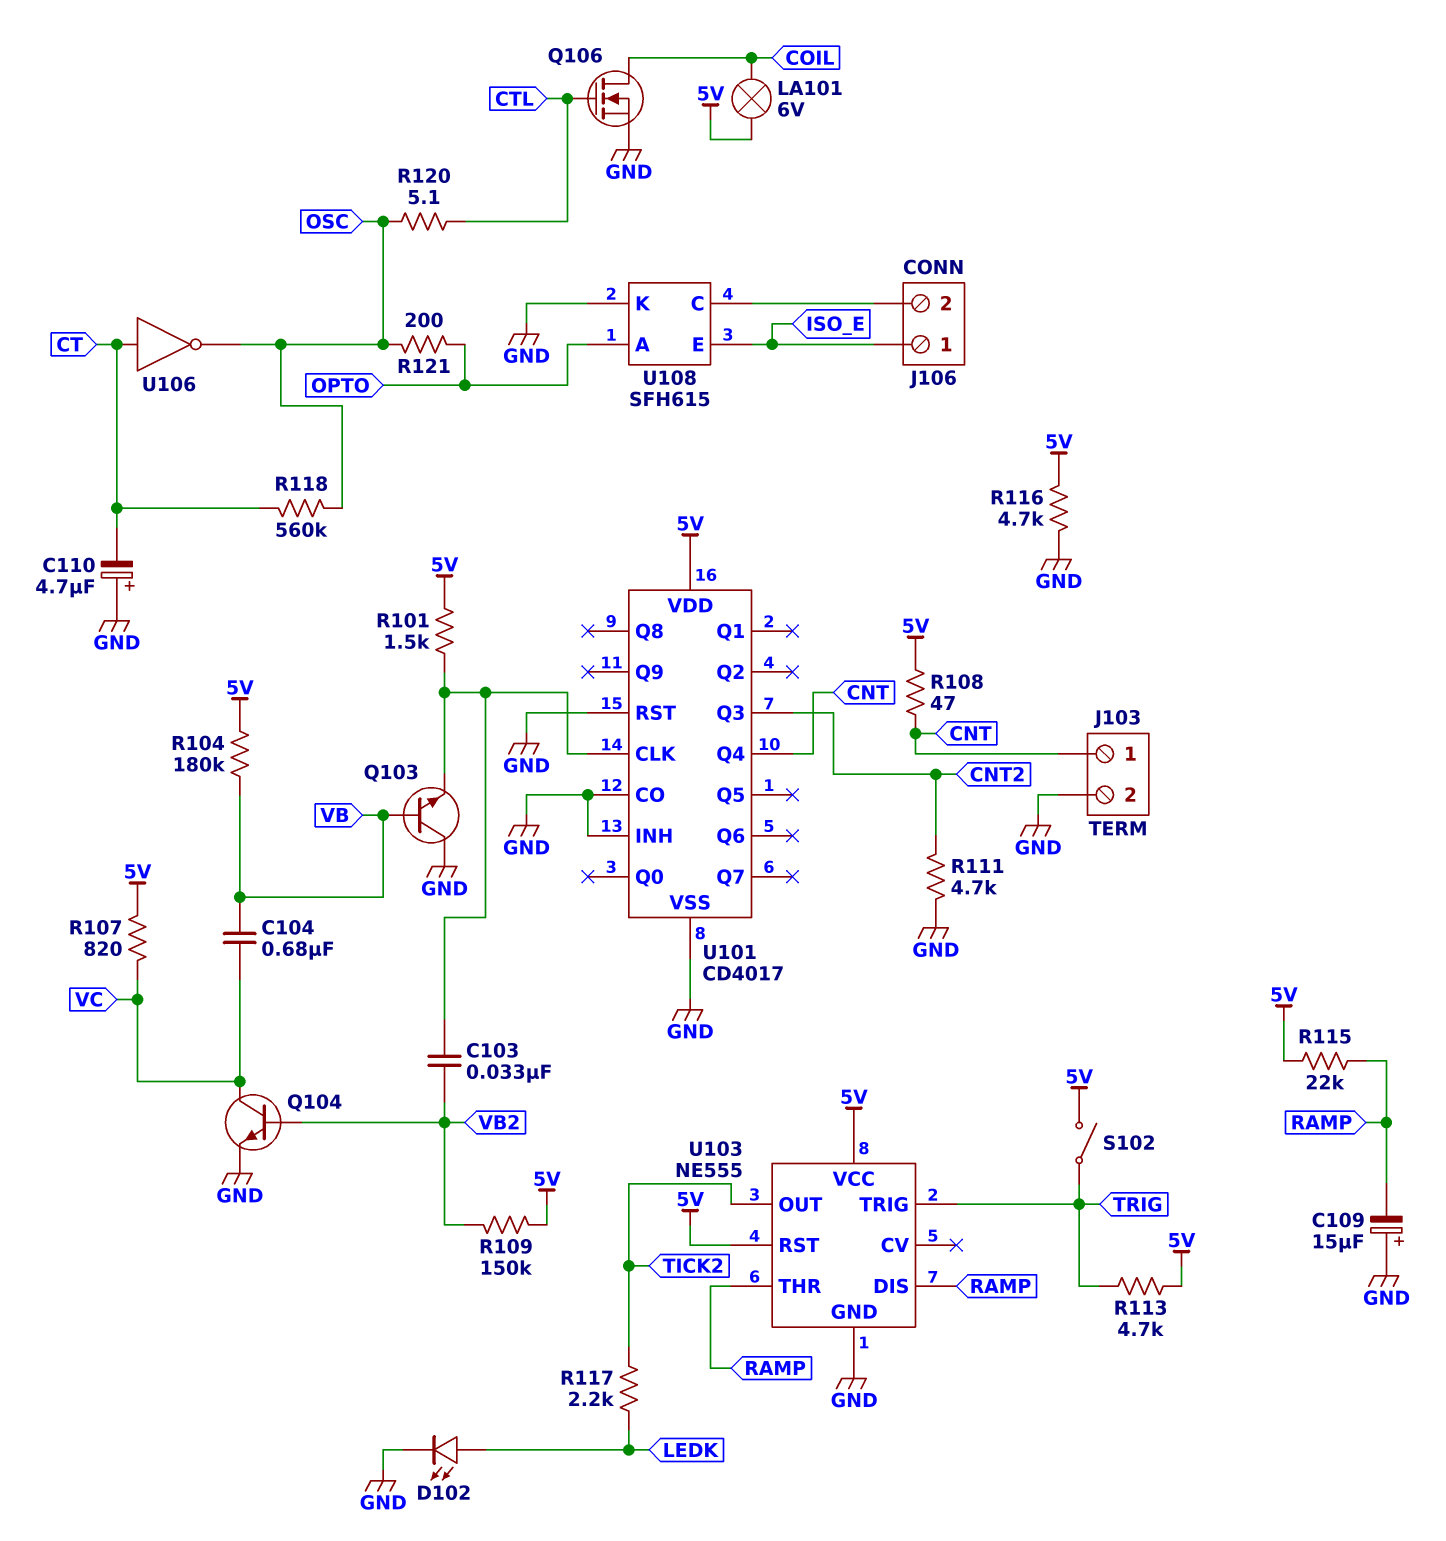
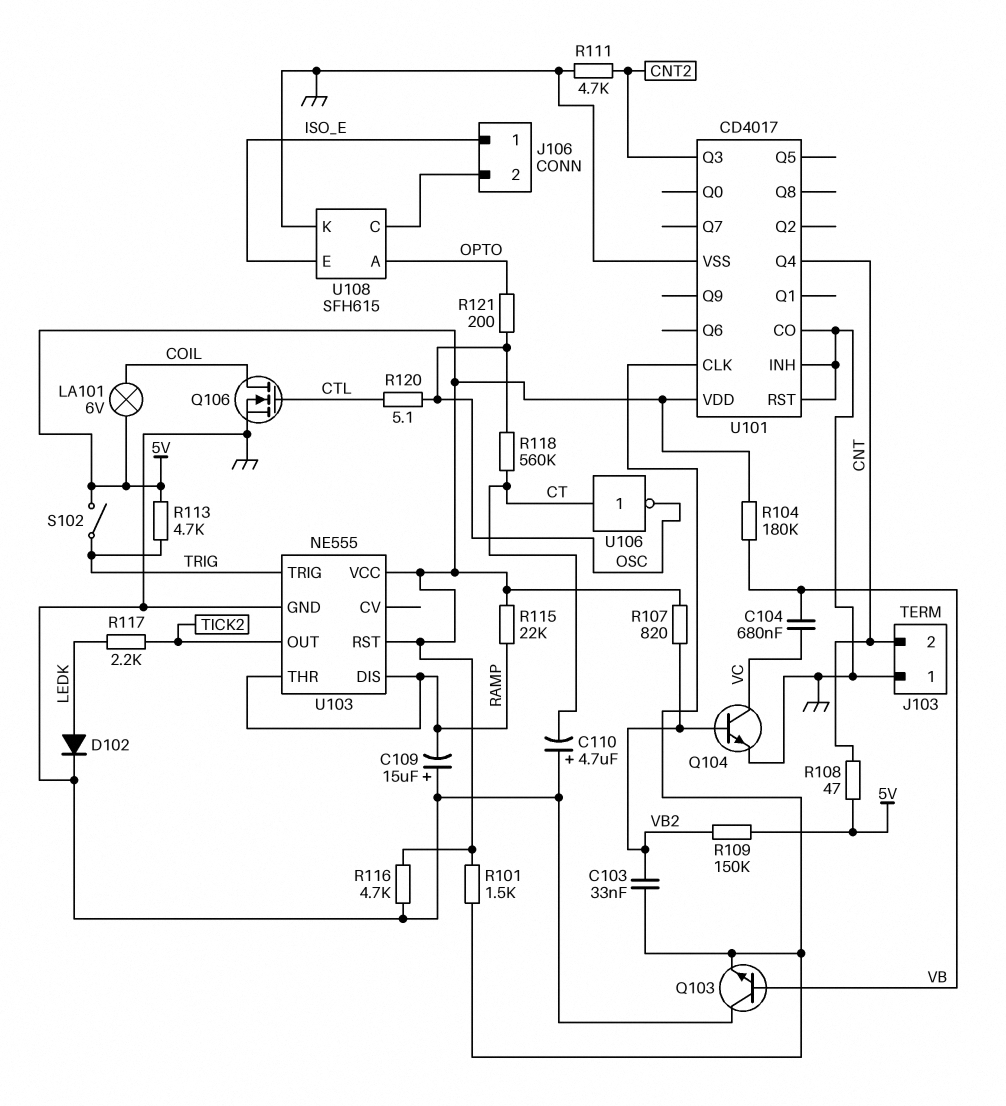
D102: LED (A LEDK, K GND) -> diode (A LEDK, K GND)
J103 pin 1: CNT -> GND
J103 pin 2: GND -> CNT
R107: 820 (5V, VC) -> 820 (5V, VB2)

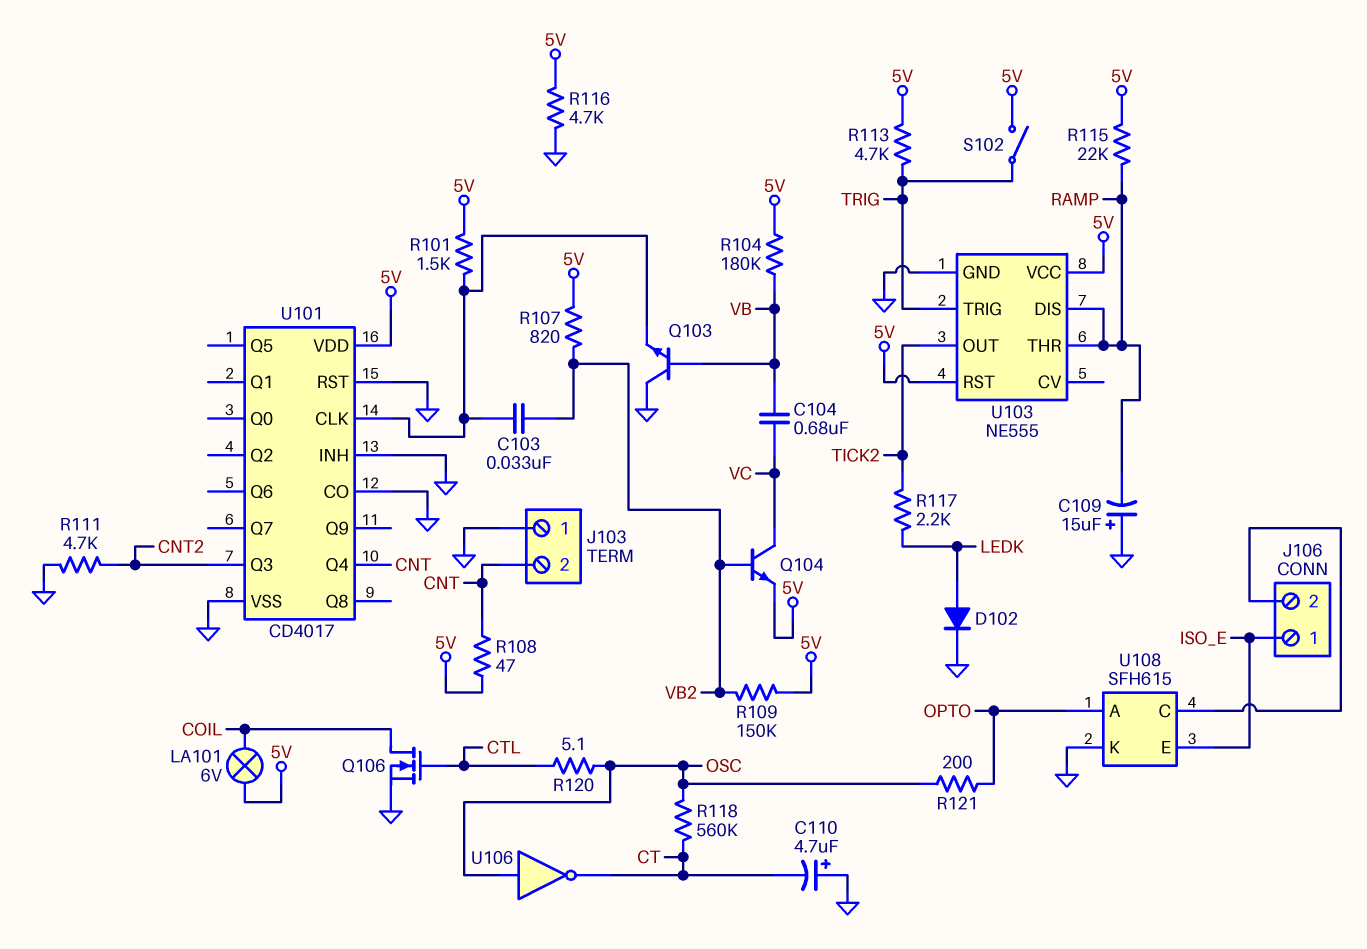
Q104: NPN (B VB2, C VC, E GND) -> NPN (B VB2, C VC, E 5V)
U106: NOT (in CT, out OSC) -> NOT (in OSC, out CT)

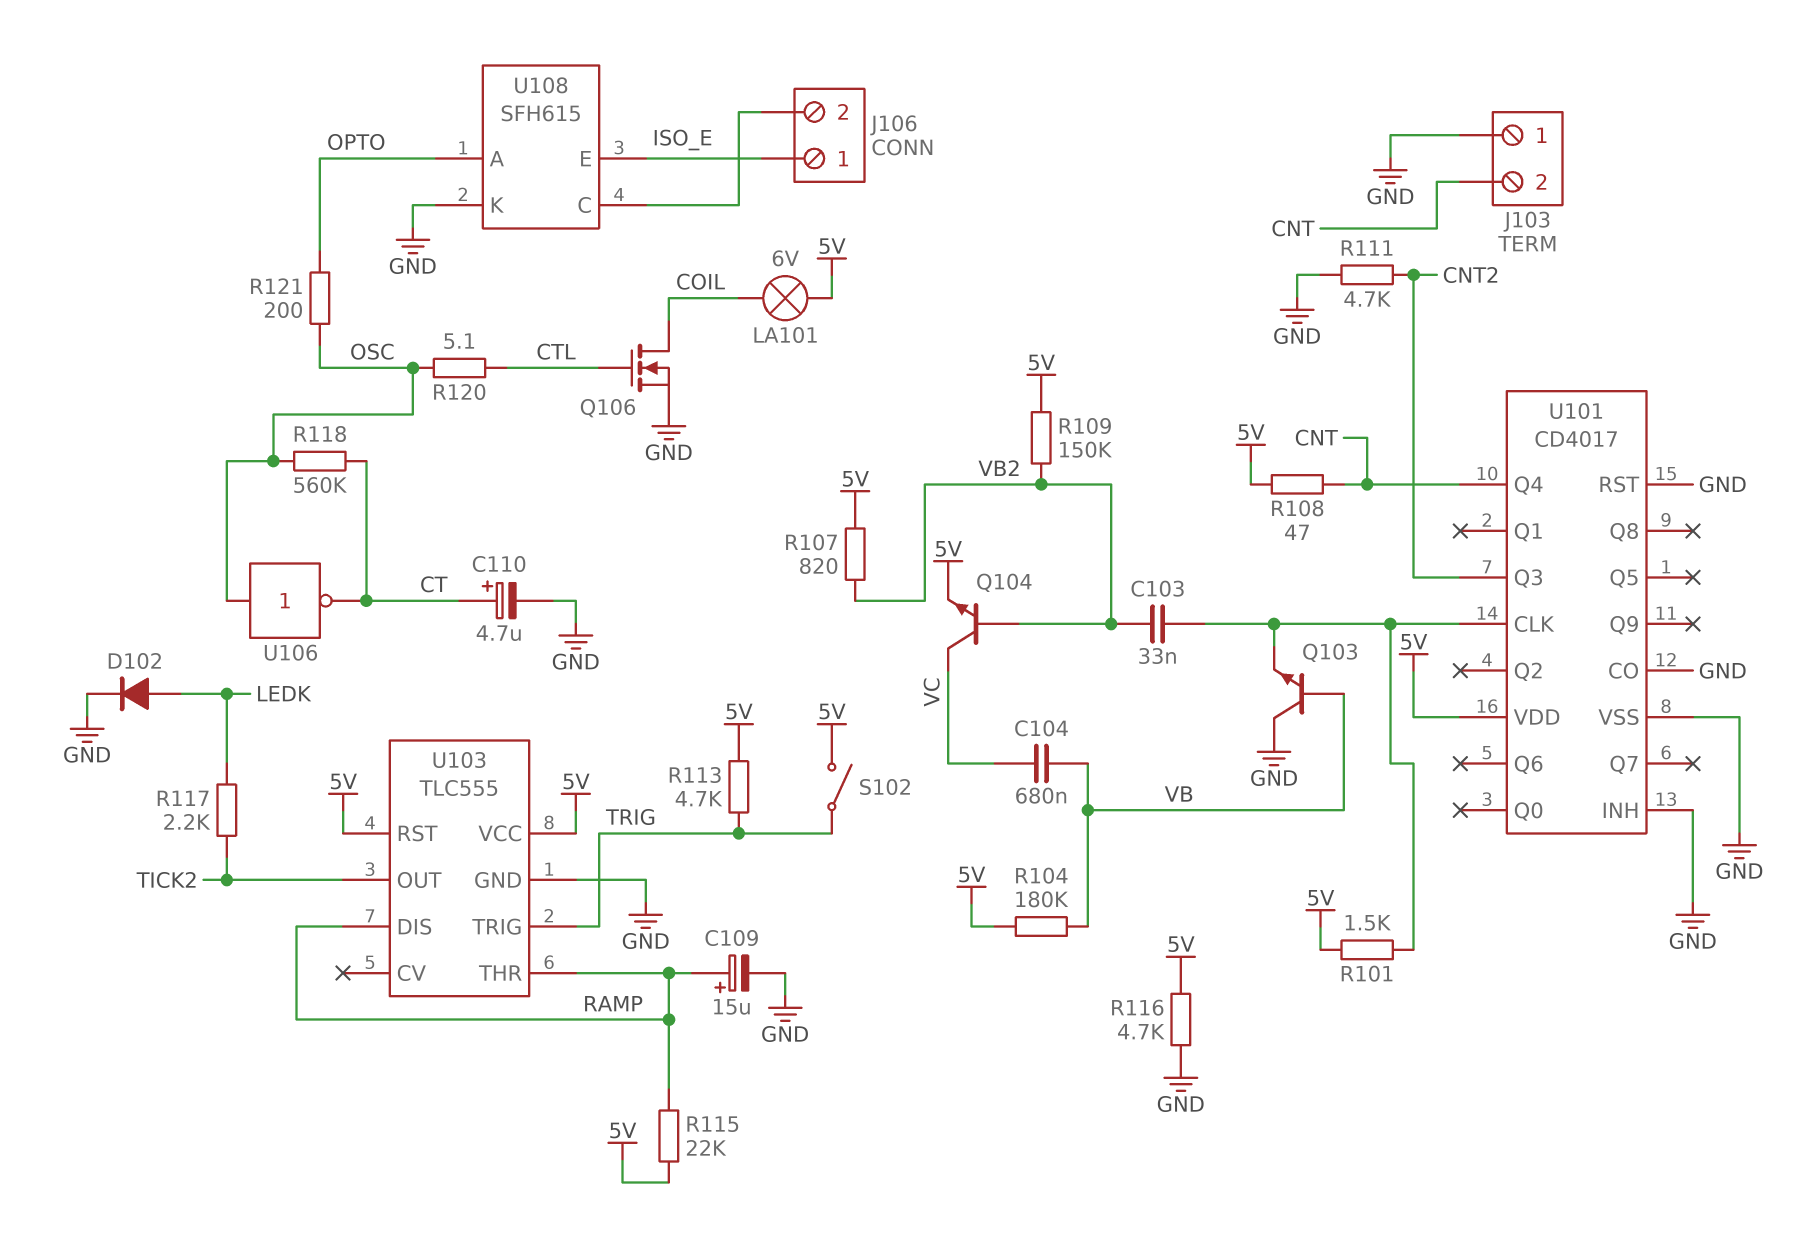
C109: 15uF (plus GND, minus RAMP) -> 15uF (plus RAMP, minus GND)
C110: 4.7uF (plus GND, minus CT) -> 4.7uF (plus CT, minus GND)
U103: NE555 -> TLC555

